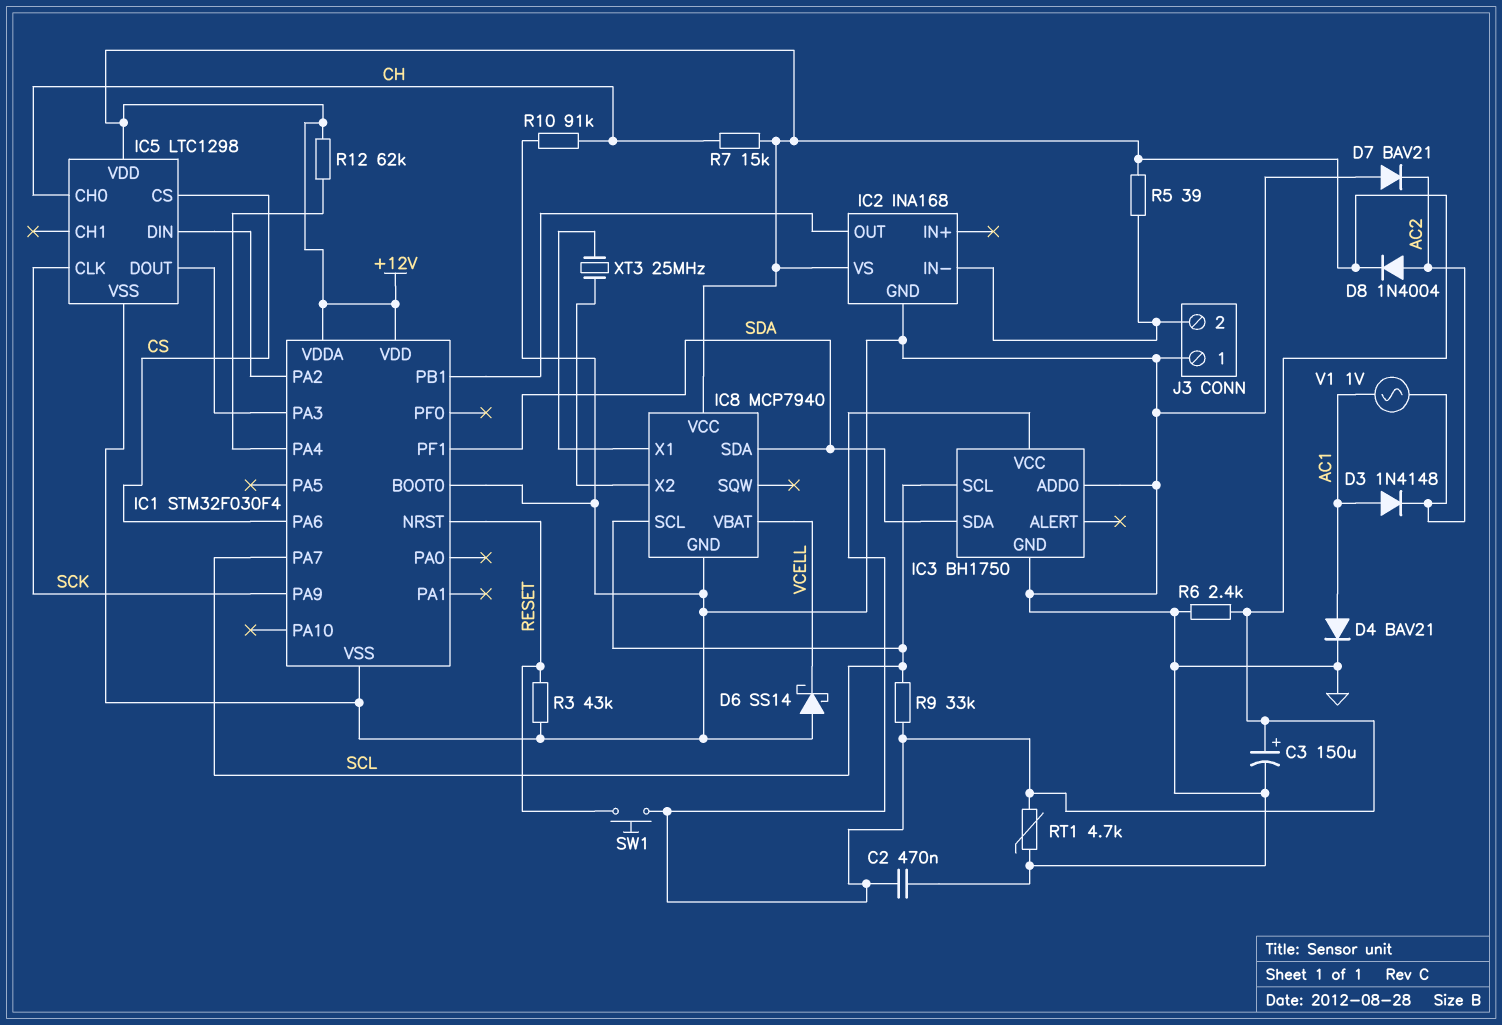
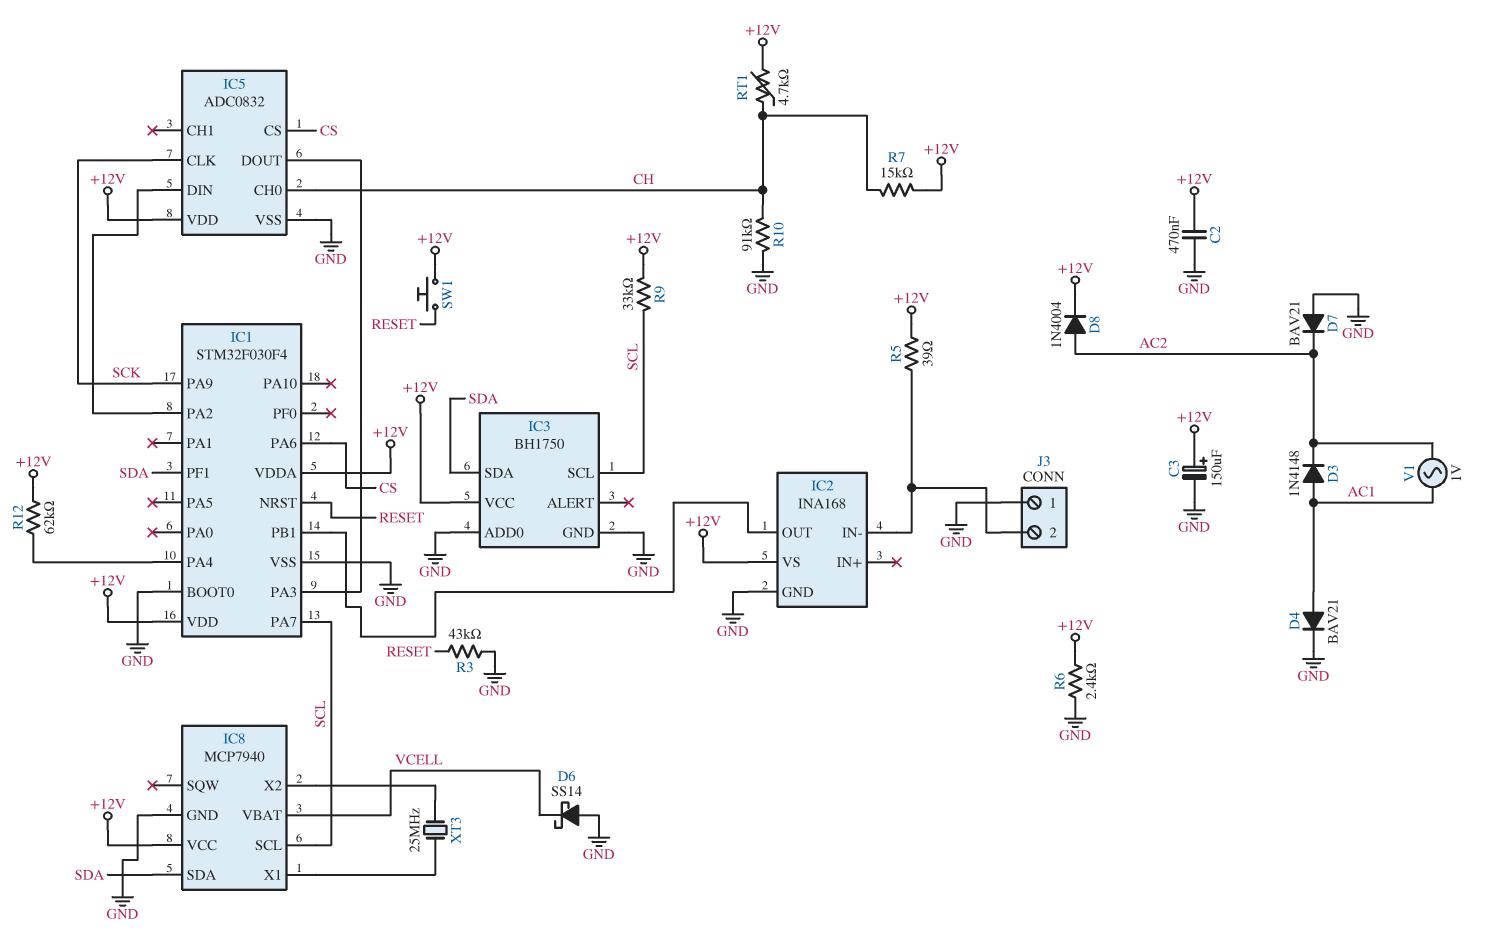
IC5: LTC1298 -> ADC0832
RT1: 4.7k (+12V, GND) -> 4.7k (+12V, CH)

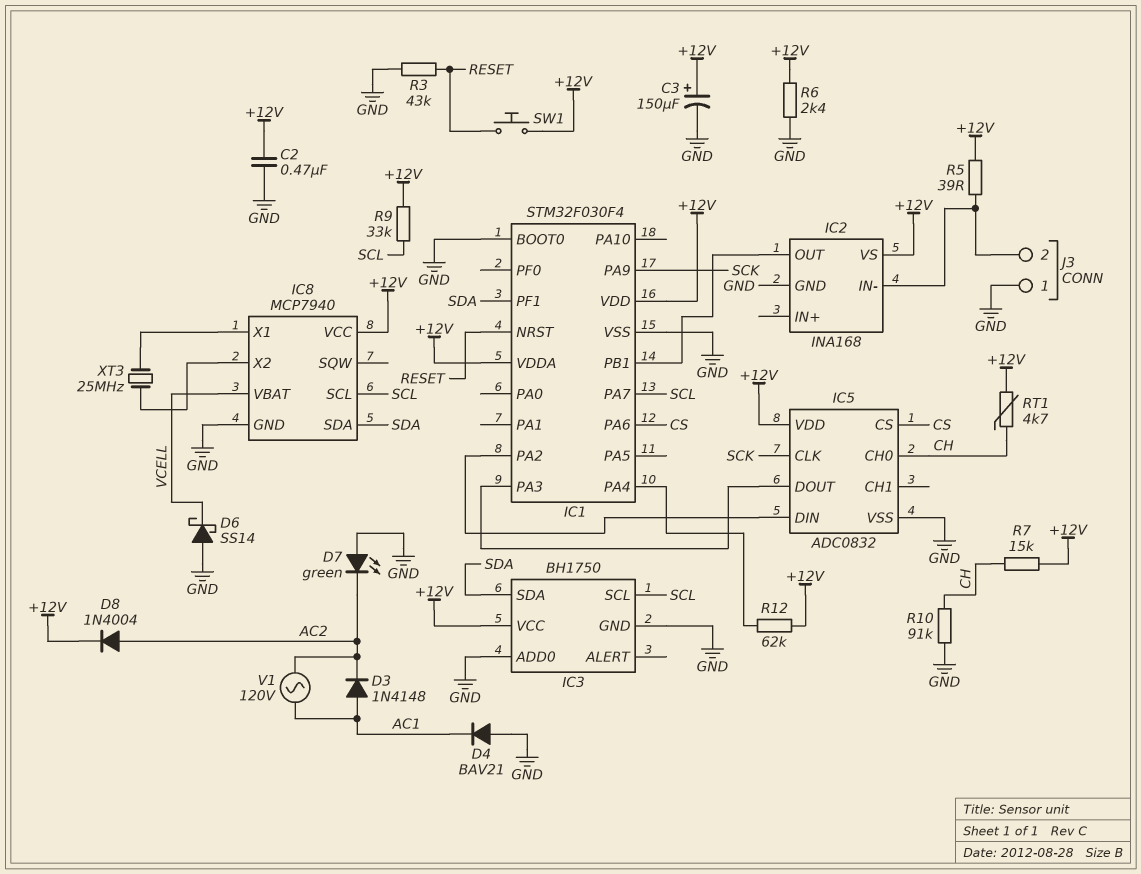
D4: diode BAV21 (A AC1, K GND) -> diode BAV21 (A GND, K AC1)
D7: diode BAV21 (A GND, K AC2) -> LED green (A GND, K AC2)
V1: AC 1V (AC1, AC2) -> AC 120V (AC1, AC2)

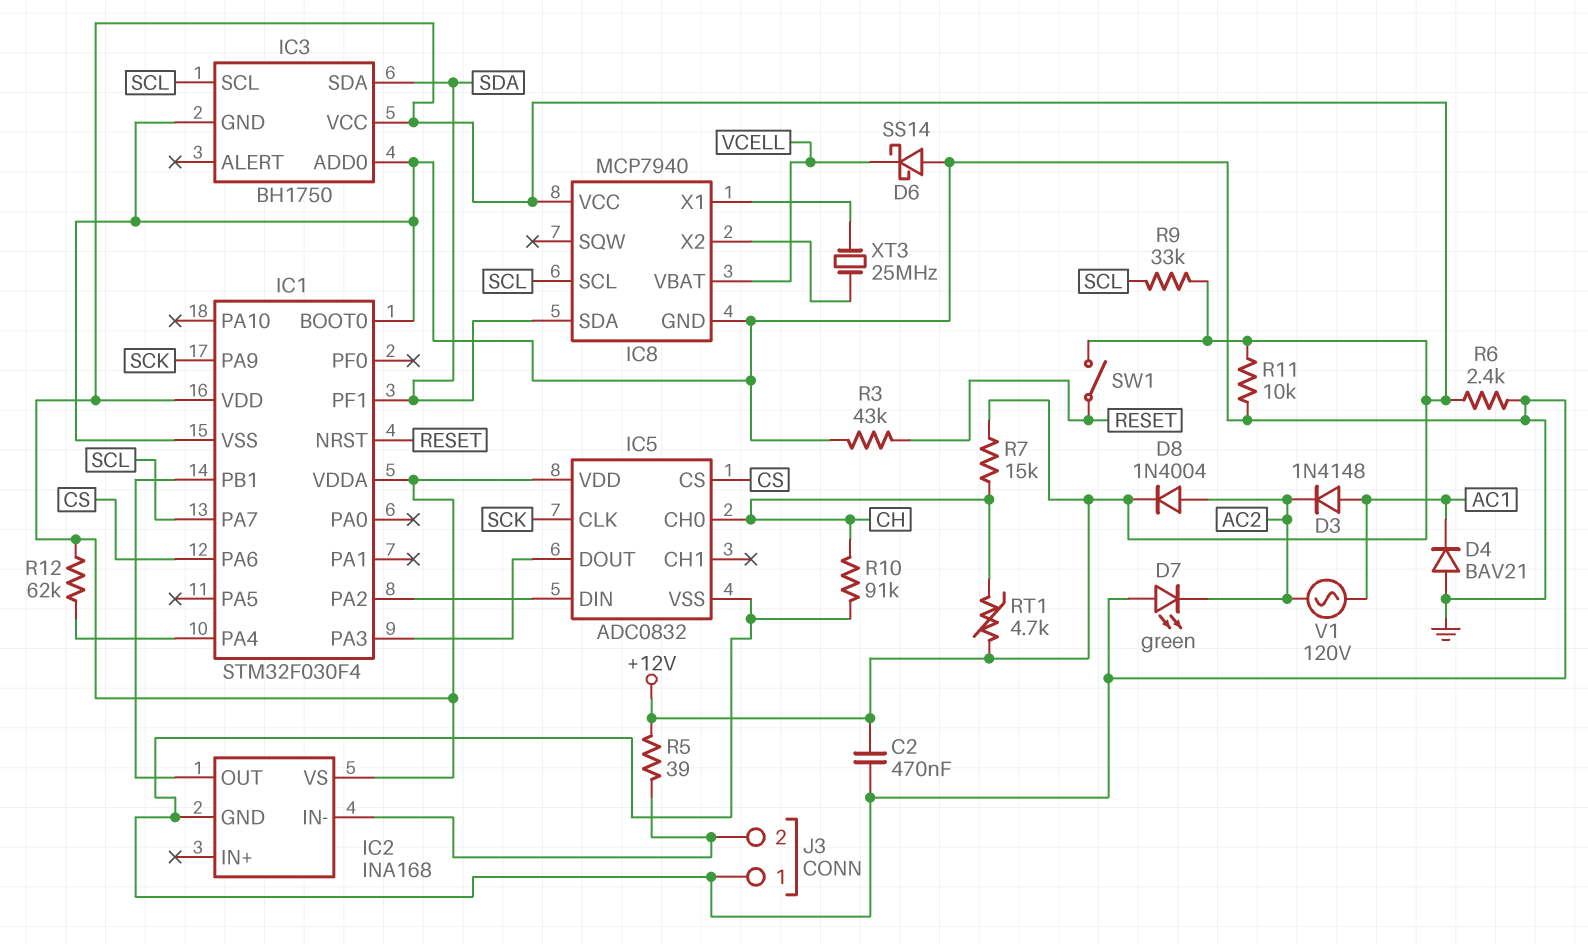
C3: 150uF (plus +12V, minus GND) -> none
R11: none -> 10k (+12V, GND)
SW1: button (+12V, RESET) -> switch (+12V, RESET)

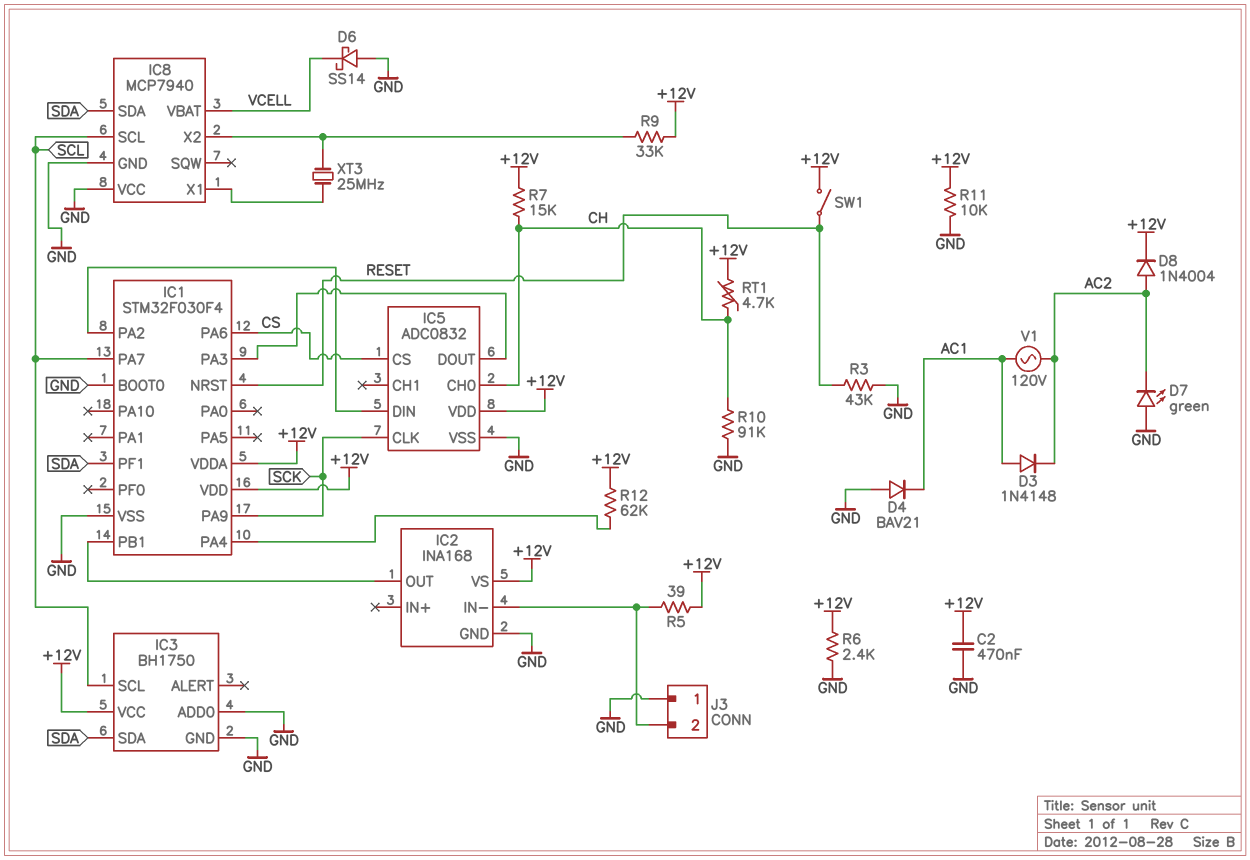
IC8 pin VCC: +12V -> GND
R9: 33k (+12V, SCL) -> 33k (+12V, IC8/X2)

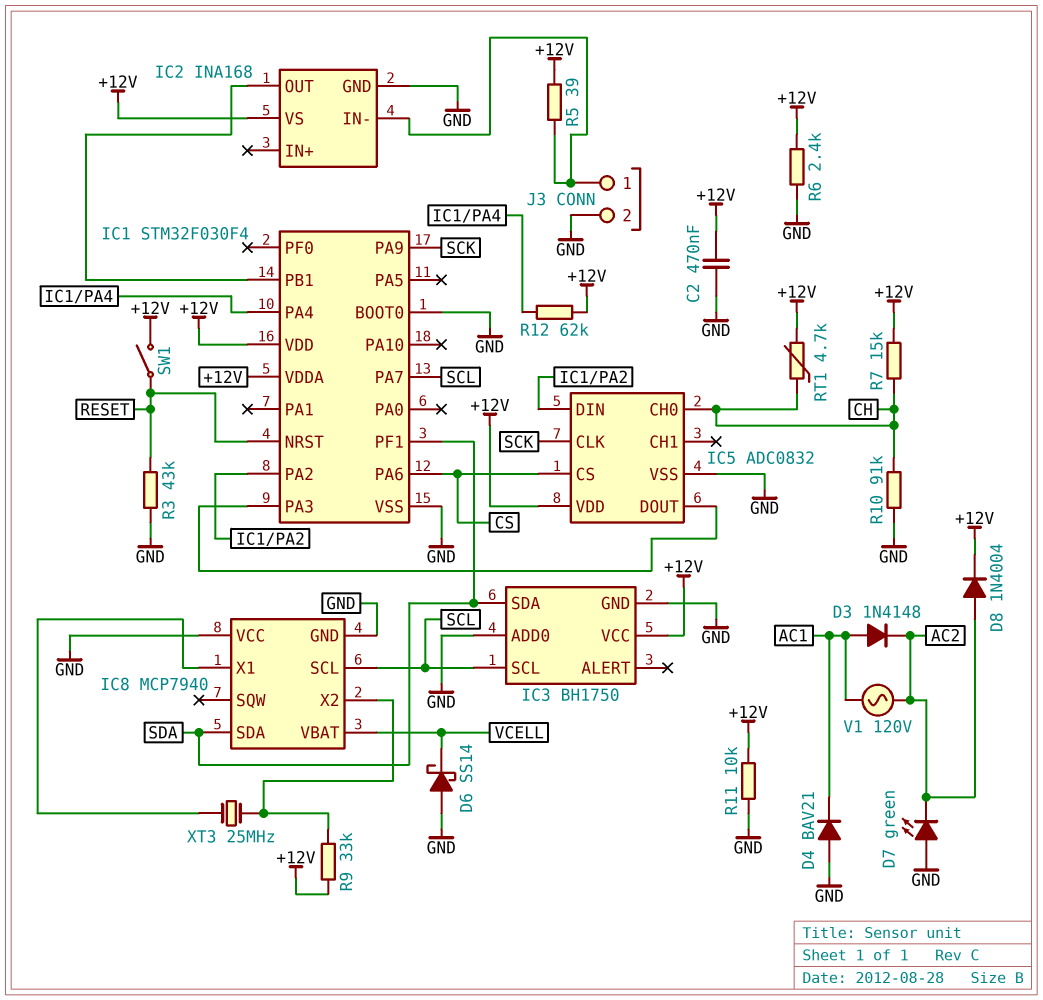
J3 pin 1: GND -> IC2/IN-
J3 pin 2: IC2/IN- -> GND

